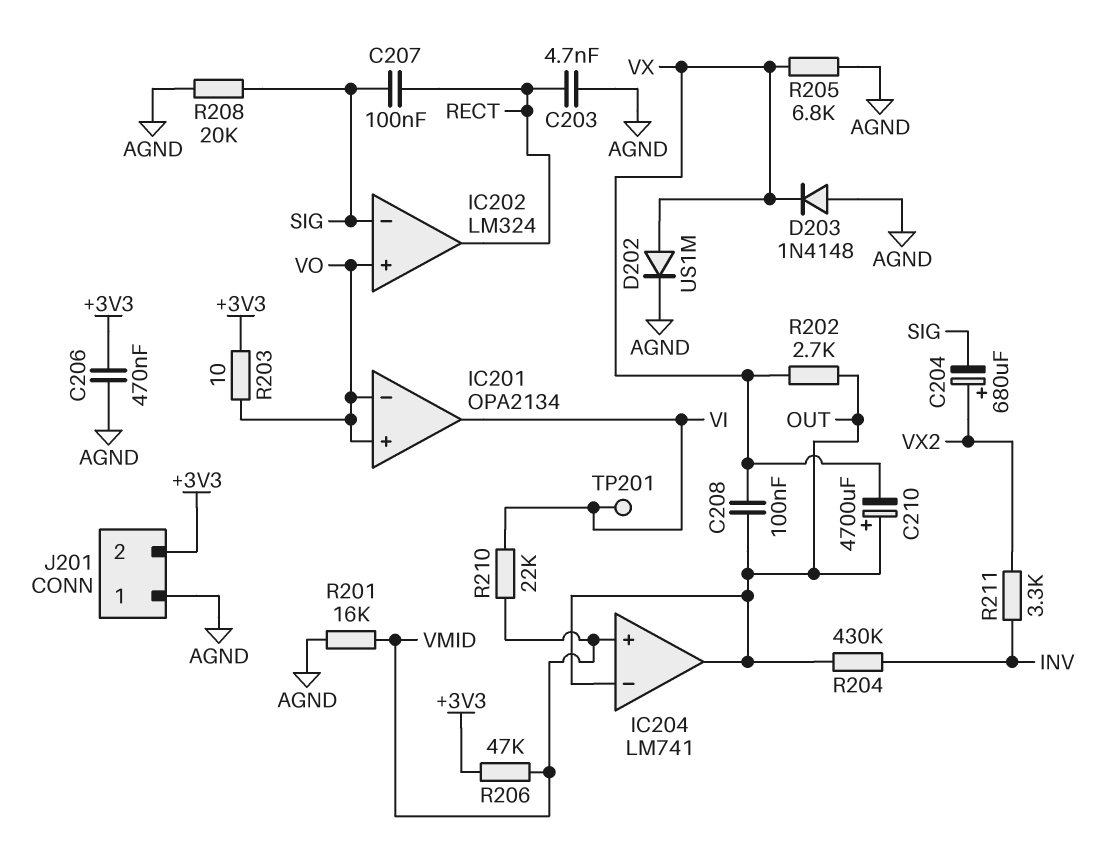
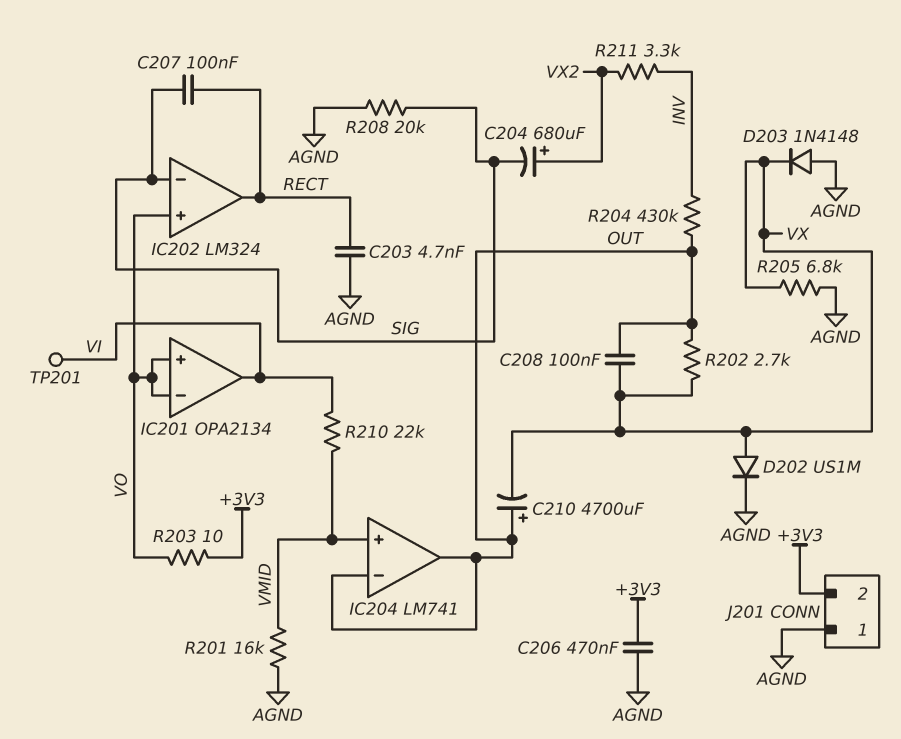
R206: 47k (+3V3, VMID) -> none

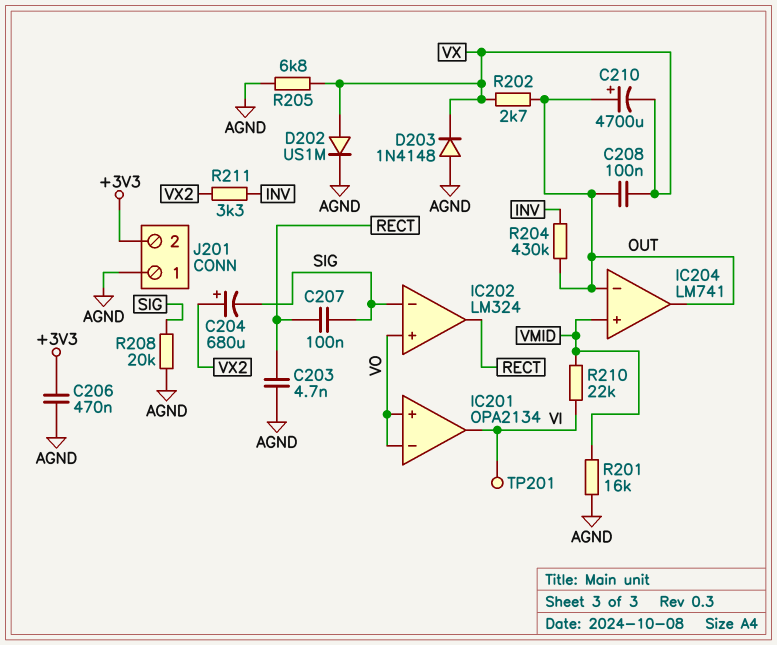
R203: 10 (+3V3, VO) -> none

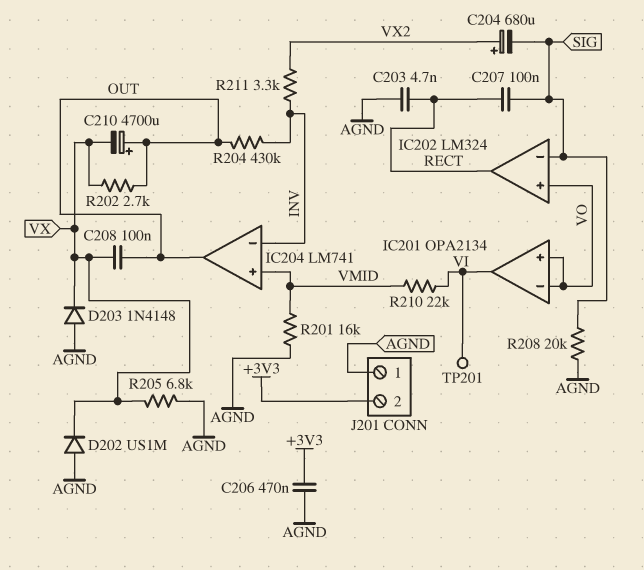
D202: diode US1M (A VX, K AGND) -> diode US1M (A AGND, K VX)
IC204 pin in-: OUT -> INV

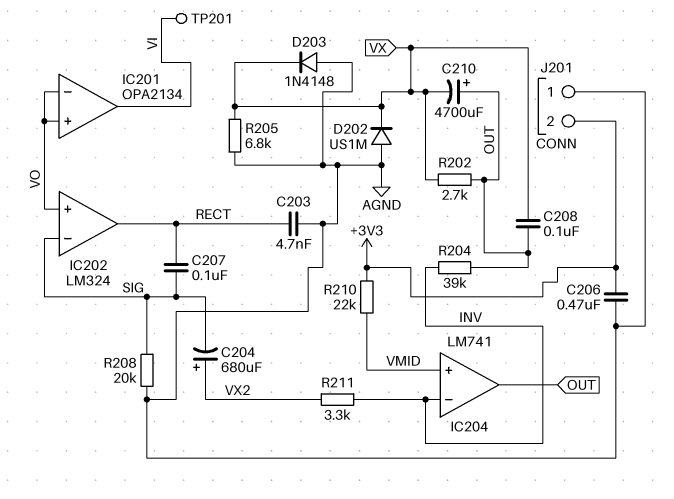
R201: 16k (AGND, VMID) -> none
R204: 430k (INV, OUT) -> 39k (INV, OUT)
R210: 22k (VI, VMID) -> 22k (+3V3, VMID)

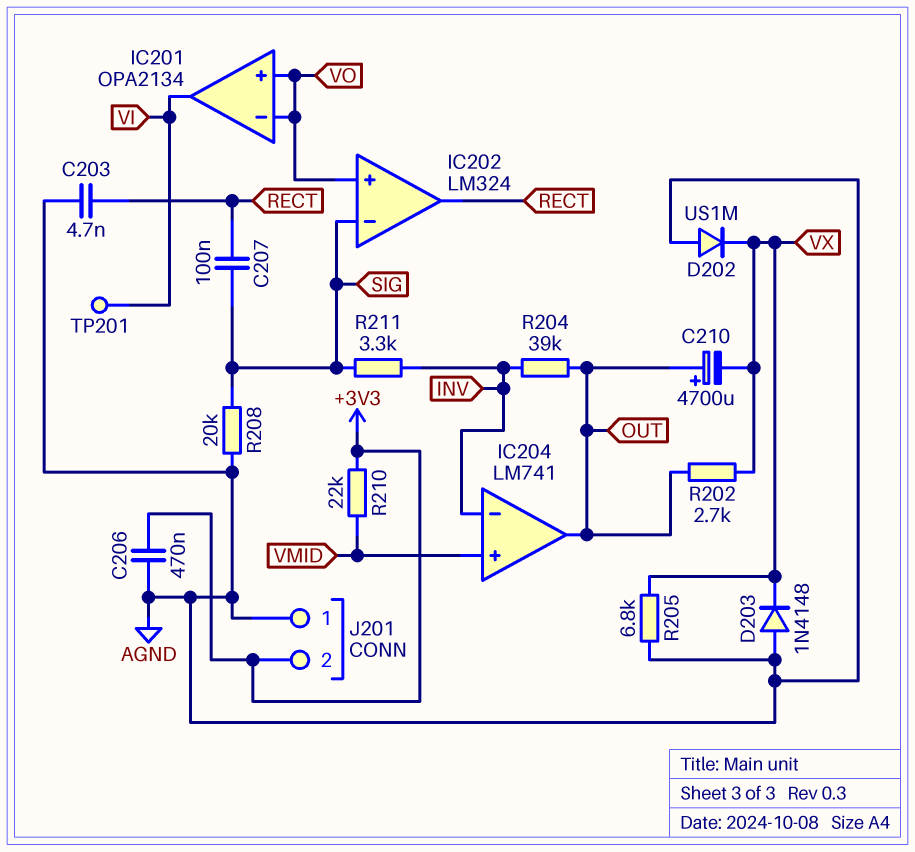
C204: 680uF (plus VX2, minus SIG) -> none
C208: 100nF (OUT, VX) -> none
R211: 3.3k (INV, VX2) -> 3.3k (INV, SIG)

